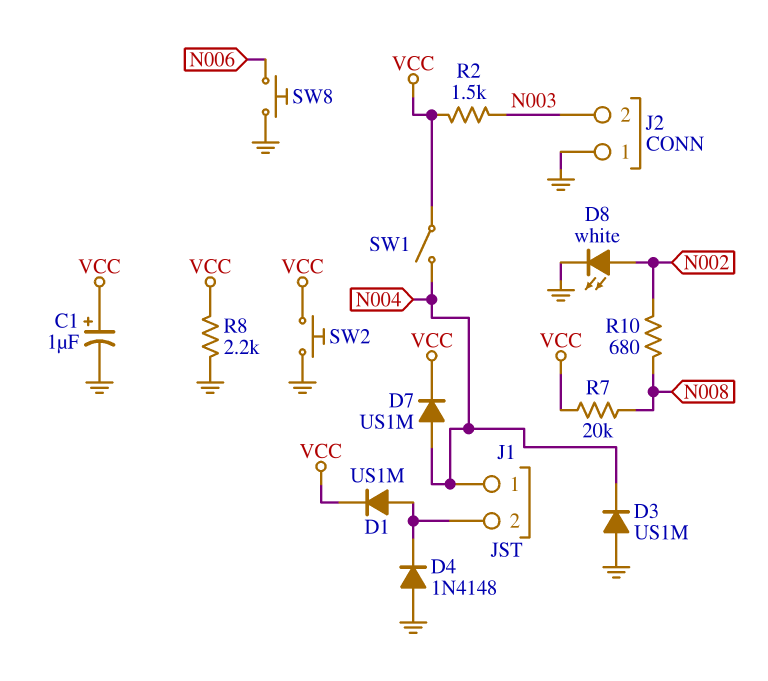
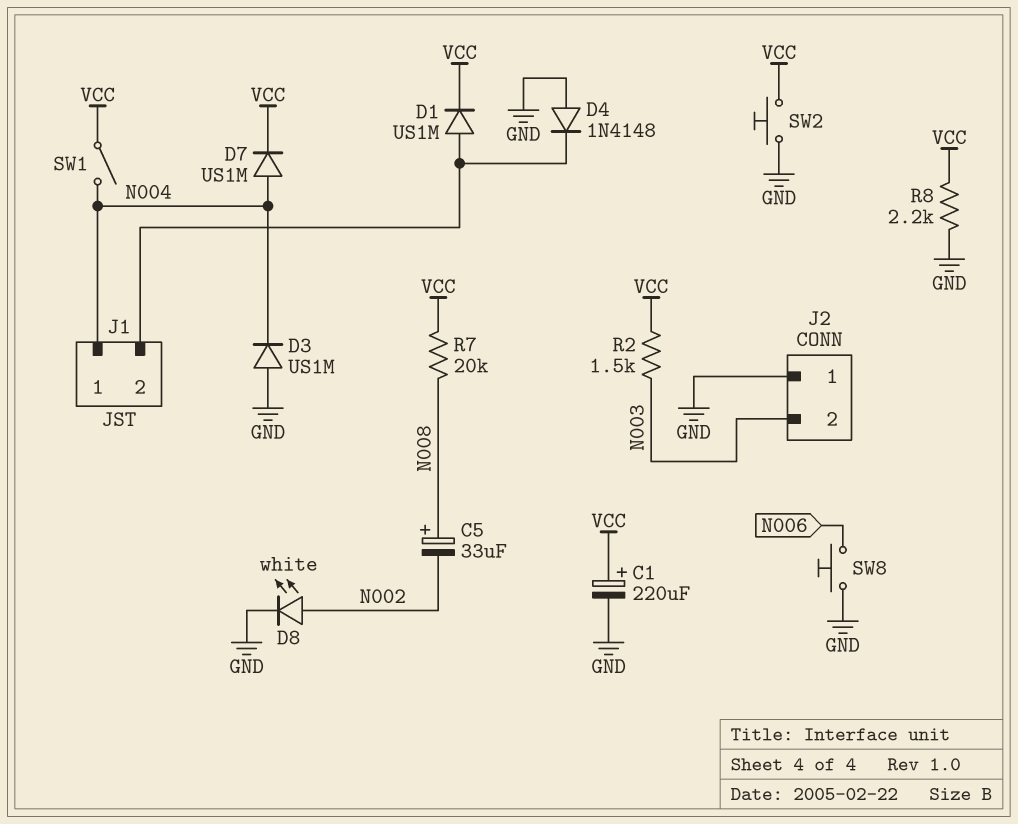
C1: 1uF (plus VCC, minus GND) -> 220uF (plus VCC, minus GND)
C5: none -> 33uF (plus N008, minus N002)
R10: 680 (N002, N008) -> none

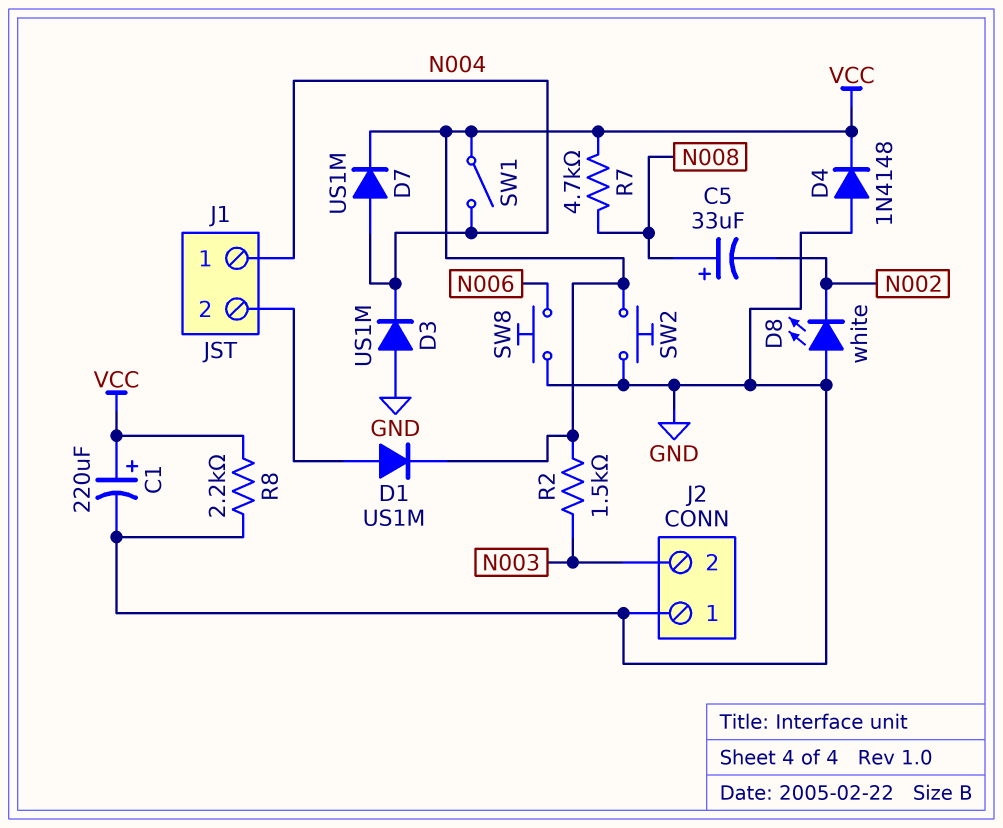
D4: diode 1N4148 (A GND, K J1/2) -> diode 1N4148 (A GND, K VCC)
D8: LED white (A N002, K GND) -> LED white (A GND, K N002)
R7: 20k (N008, VCC) -> 4.7k (N008, VCC)

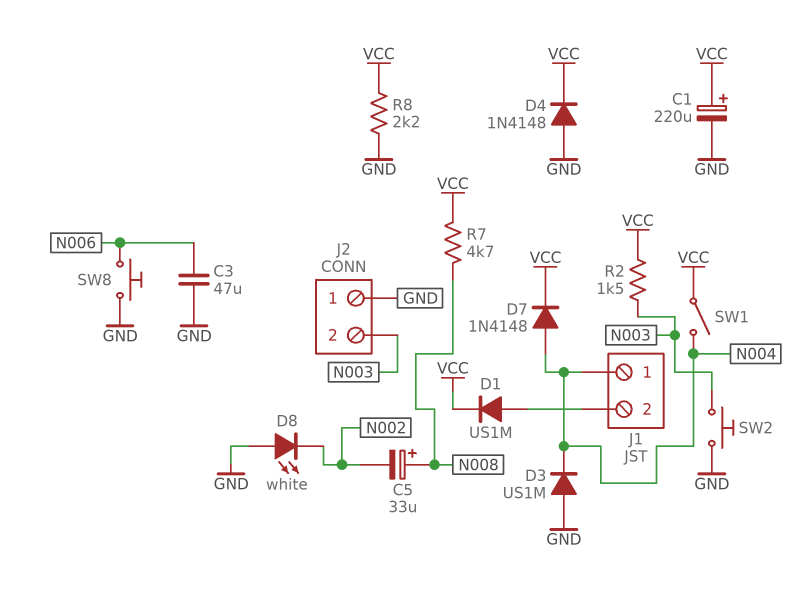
C3: none -> 47uF (GND, N006)
D7: diode US1M (A N004, K VCC) -> diode 1N4148 (A N004, K VCC)
SW2: button (GND, VCC) -> button (GND, N003)

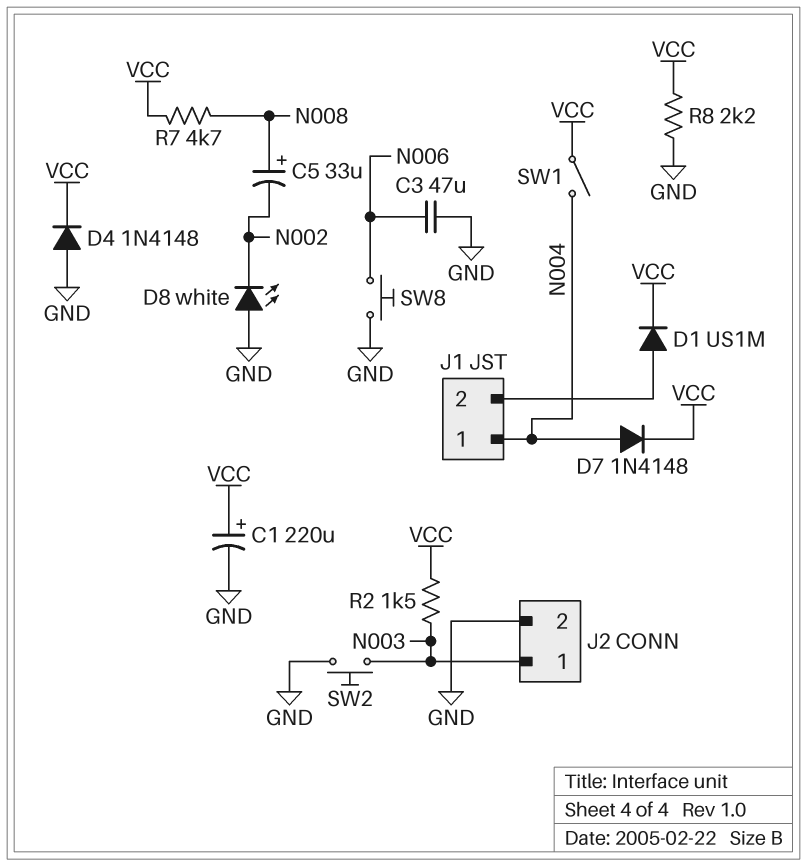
D3: diode US1M (A GND, K N004) -> none
J2 pin 1: GND -> N003
J2 pin 2: N003 -> GND

